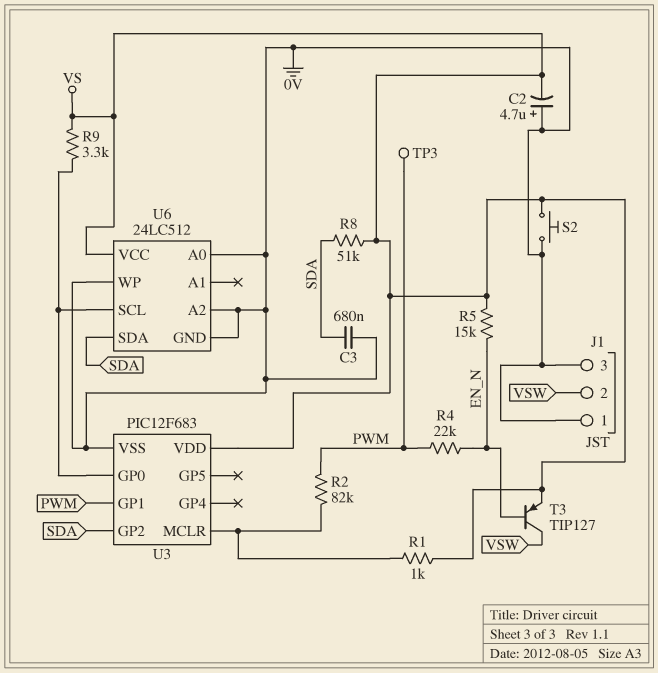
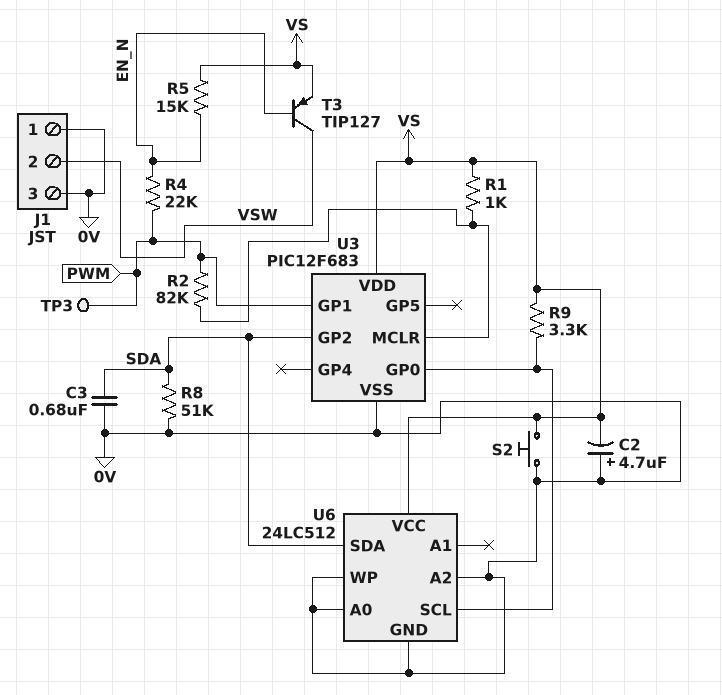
R8: 51k (SDA, VS) -> 51k (0V, SDA)

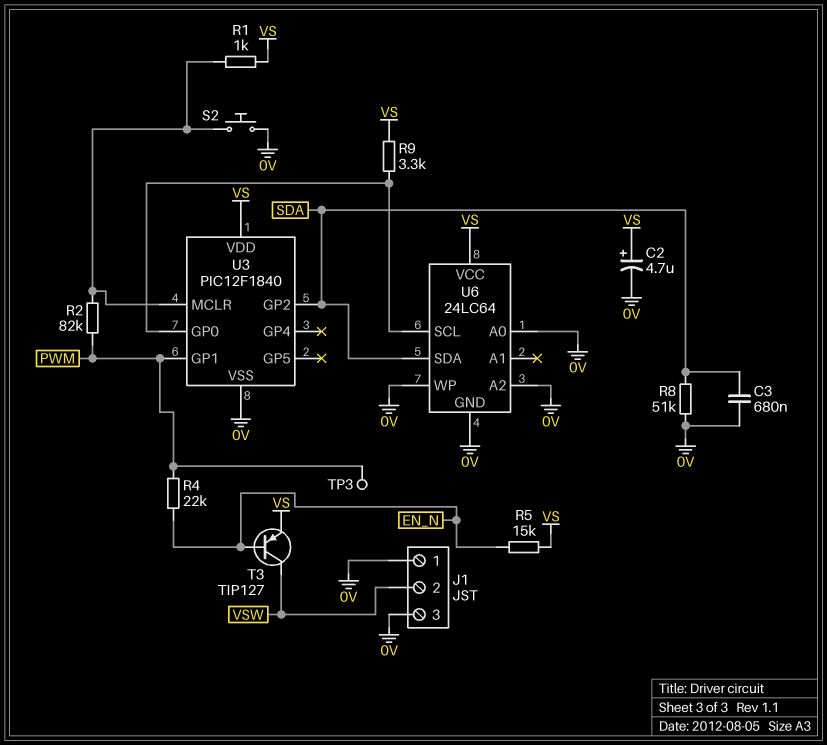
C2: 4.7uF (plus 0V, minus VS) -> 4.7uF (plus VS, minus 0V)
S2: button (0V, VS) -> button (0V, U3/MCLR)
U3: PIC12F683 -> PIC12F1840
U6: 24LC512 -> 24LC64

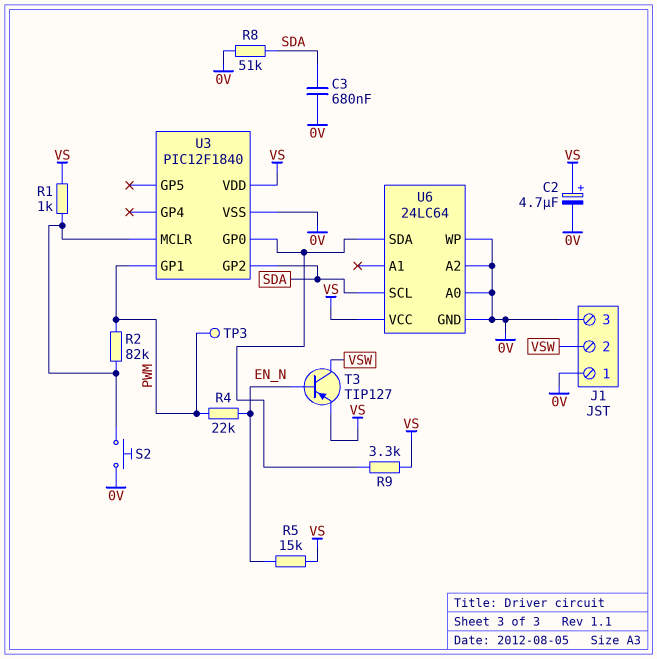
U6 pin SCL: U3/GP0 -> SDA
U6 pin SDA: SDA -> U3/GP0

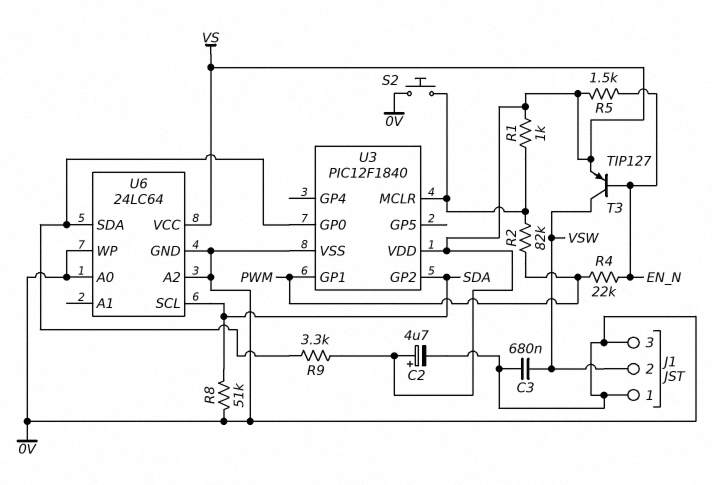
C3: 680nF (0V, SDA) -> 680nF (0V, VSW)
R5: 15k (EN_N, VS) -> 1.5k (EN_N, VS)
TP3: test point (PWM) -> none

